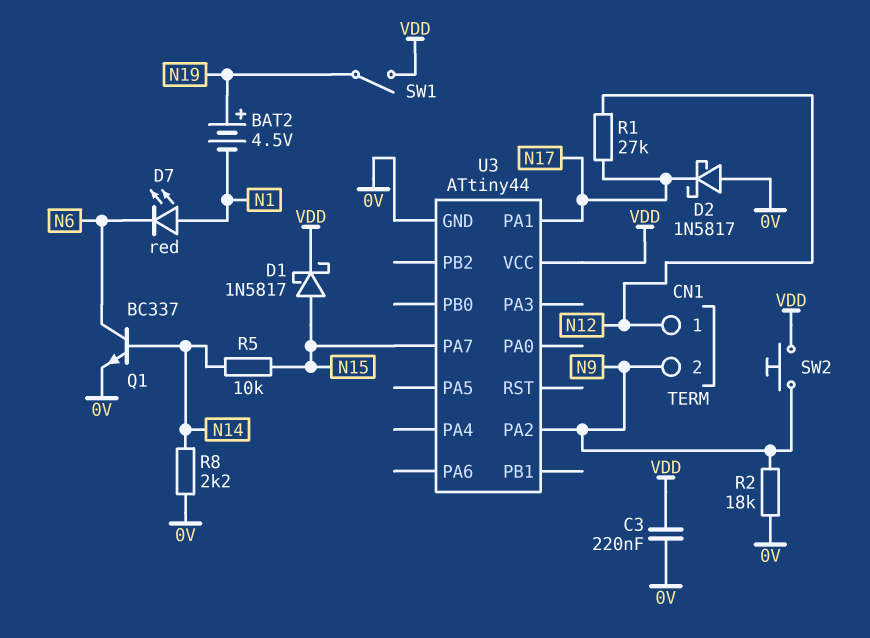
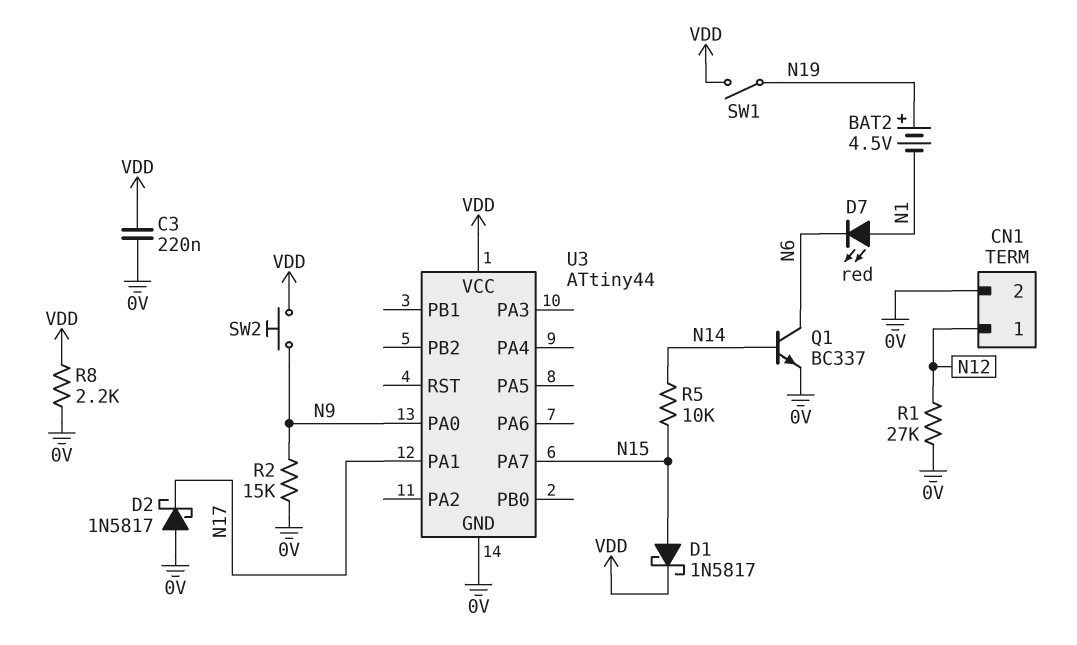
CN1 pin 2: N9 -> 0V
R1: 27k (N12, N17) -> 27k (0V, N12)
R2: 18k (0V, N9) -> 15k (0V, N9)
R8: 2.2k (0V, N14) -> 2.2k (0V, VDD)
U3 pin PA0: none -> N9
U3 pin PA2: N9 -> none

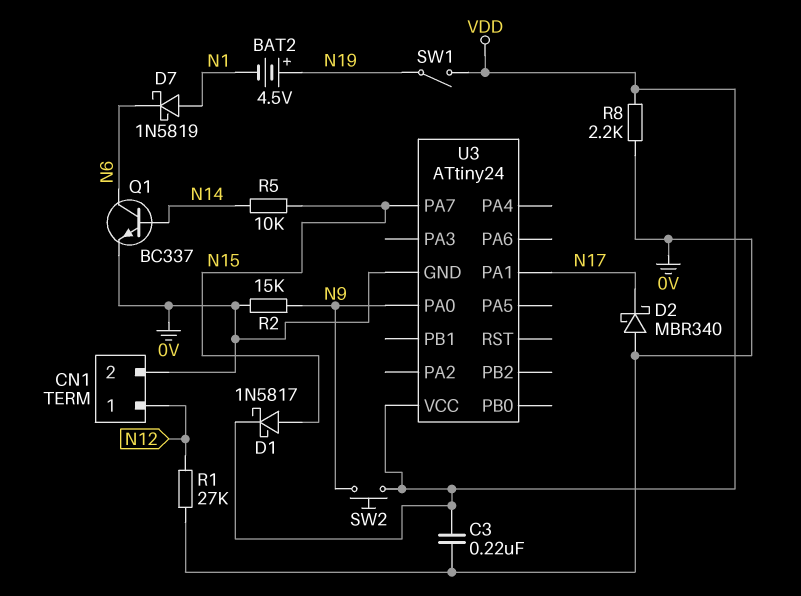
D2: schottky 1N5817 (A 0V, K N17) -> schottky MBR340 (A 0V, K N17)
D7: LED red (A N1, K N6) -> schottky 1N5819 (A N1, K N6)
U3: ATtiny44 -> ATtiny24

